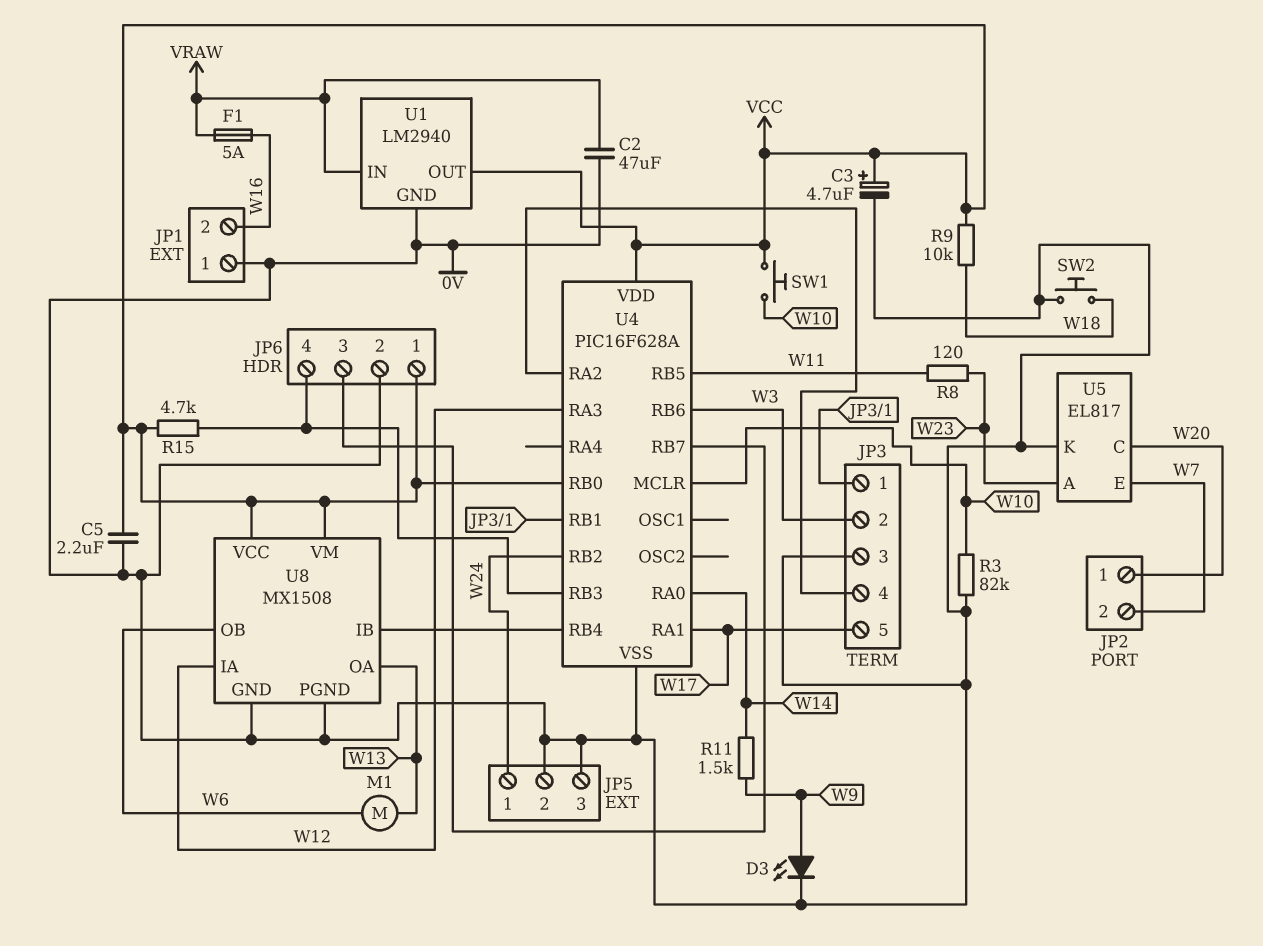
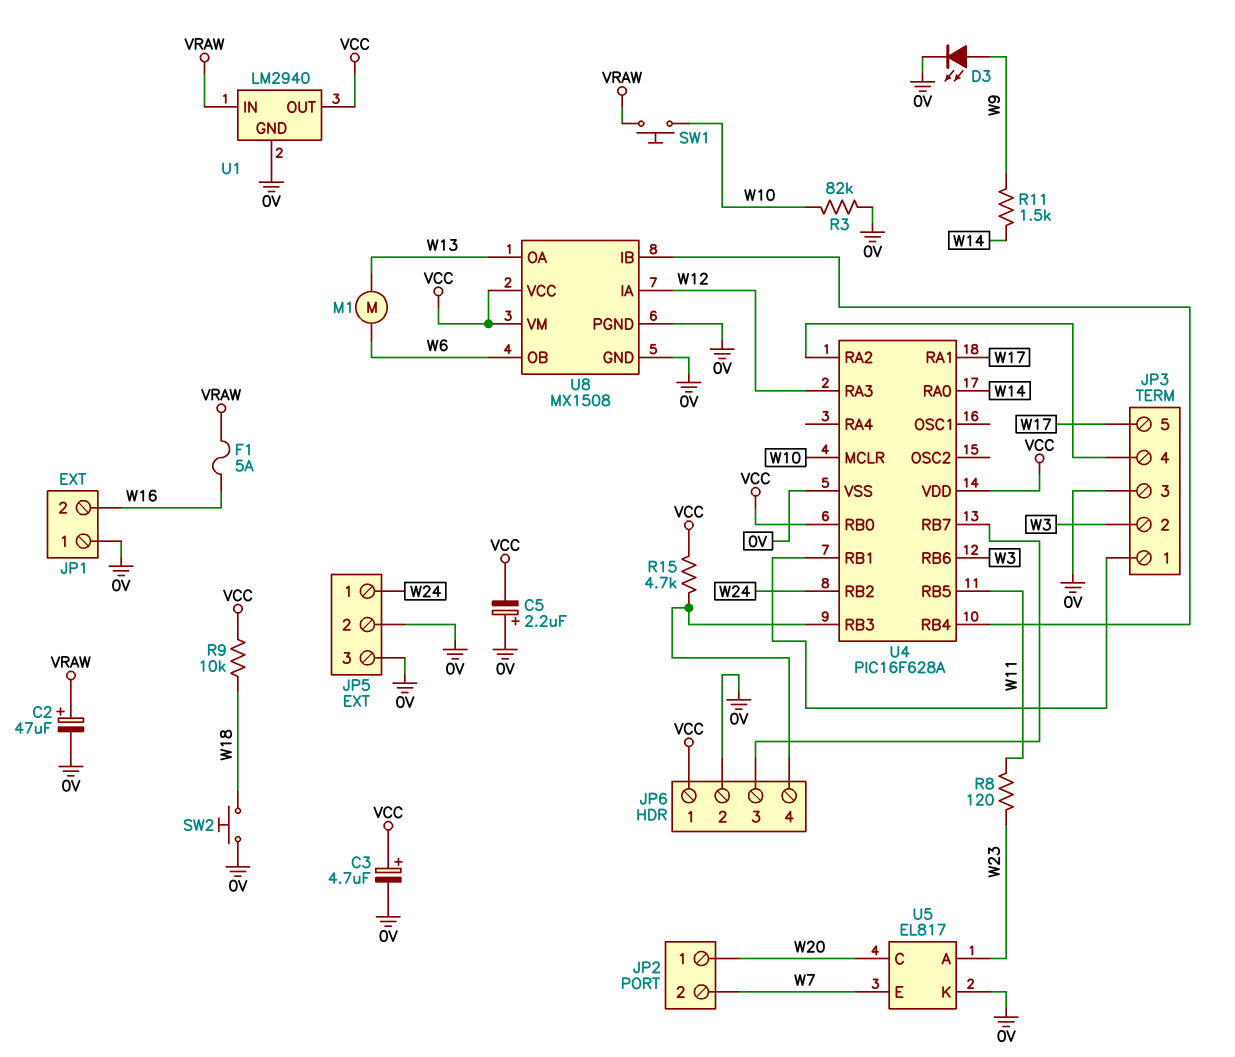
C2: 47uF (0V, VRAW) -> 47uF (plus VRAW, minus 0V)
C5: 2.2uF (0V, VCC) -> 2.2uF (plus 0V, minus VCC)
SW1: button (VCC, W10) -> button (VRAW, W10)

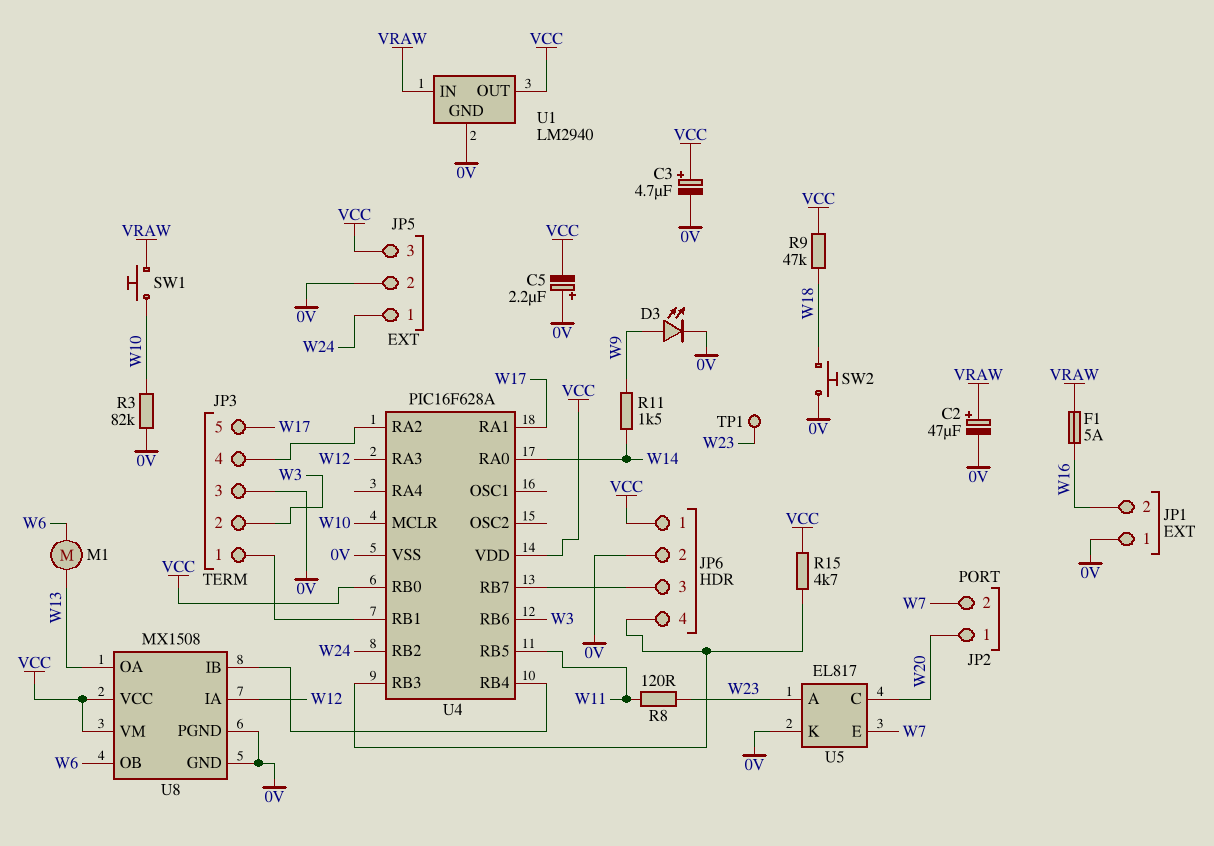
JP5 pin 3: 0V -> VCC
R9: 10k (VCC, W18) -> 47k (VCC, W18)
TP1: none -> test point (W23)

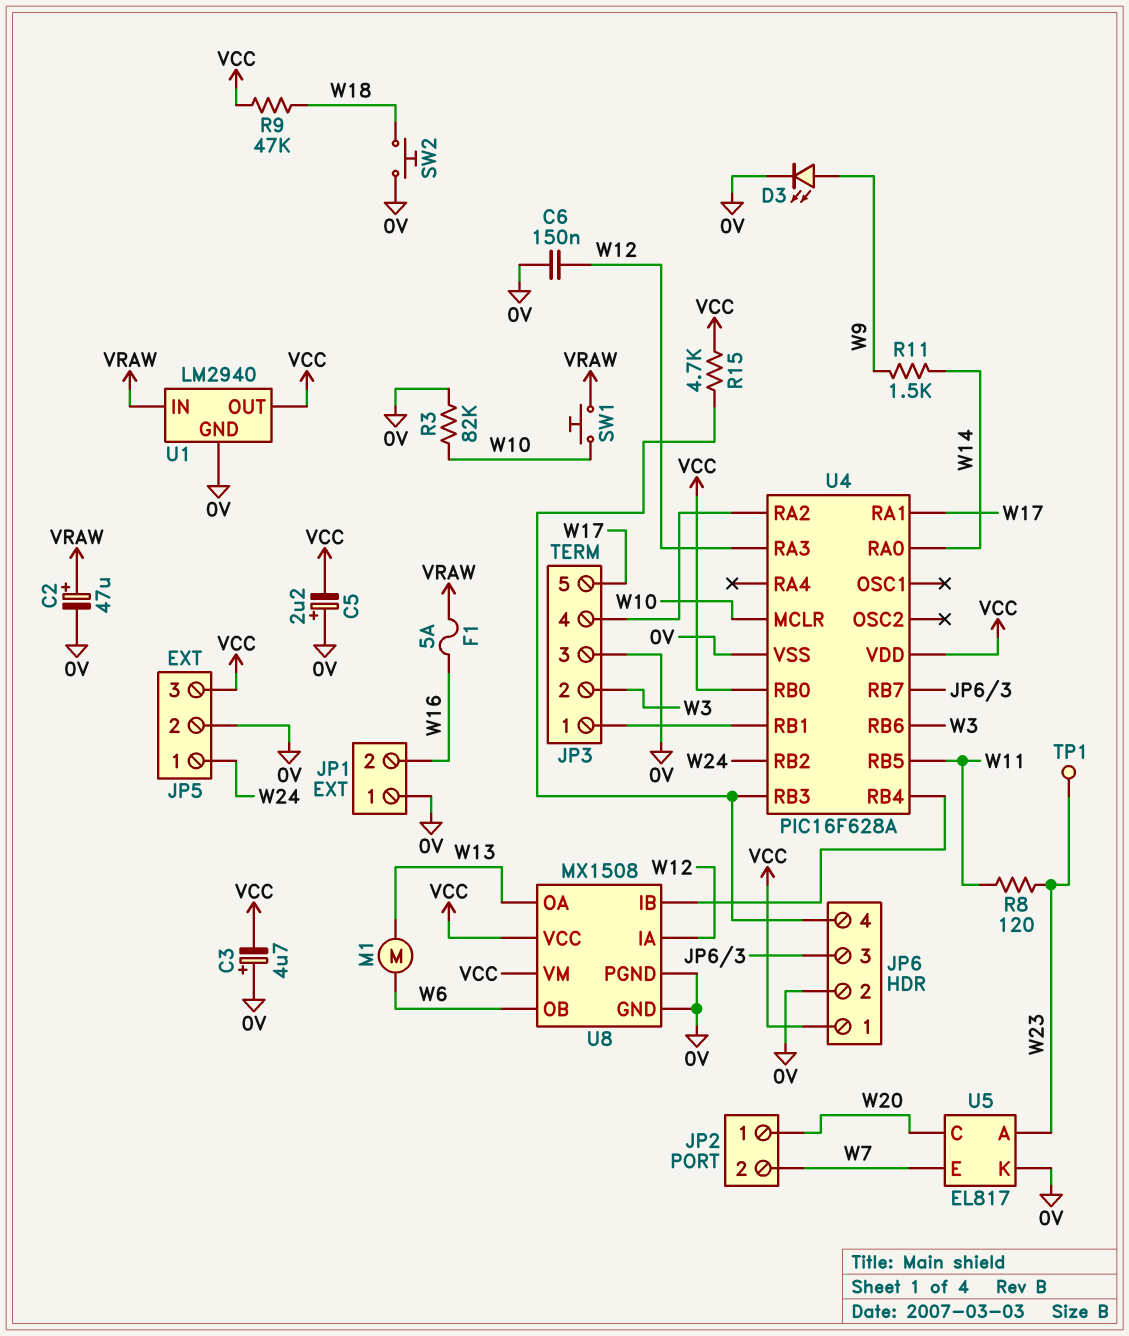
C3: 4.7uF (plus VCC, minus 0V) -> 4.7uF (plus 0V, minus VCC)
C6: none -> 150nF (0V, W12)

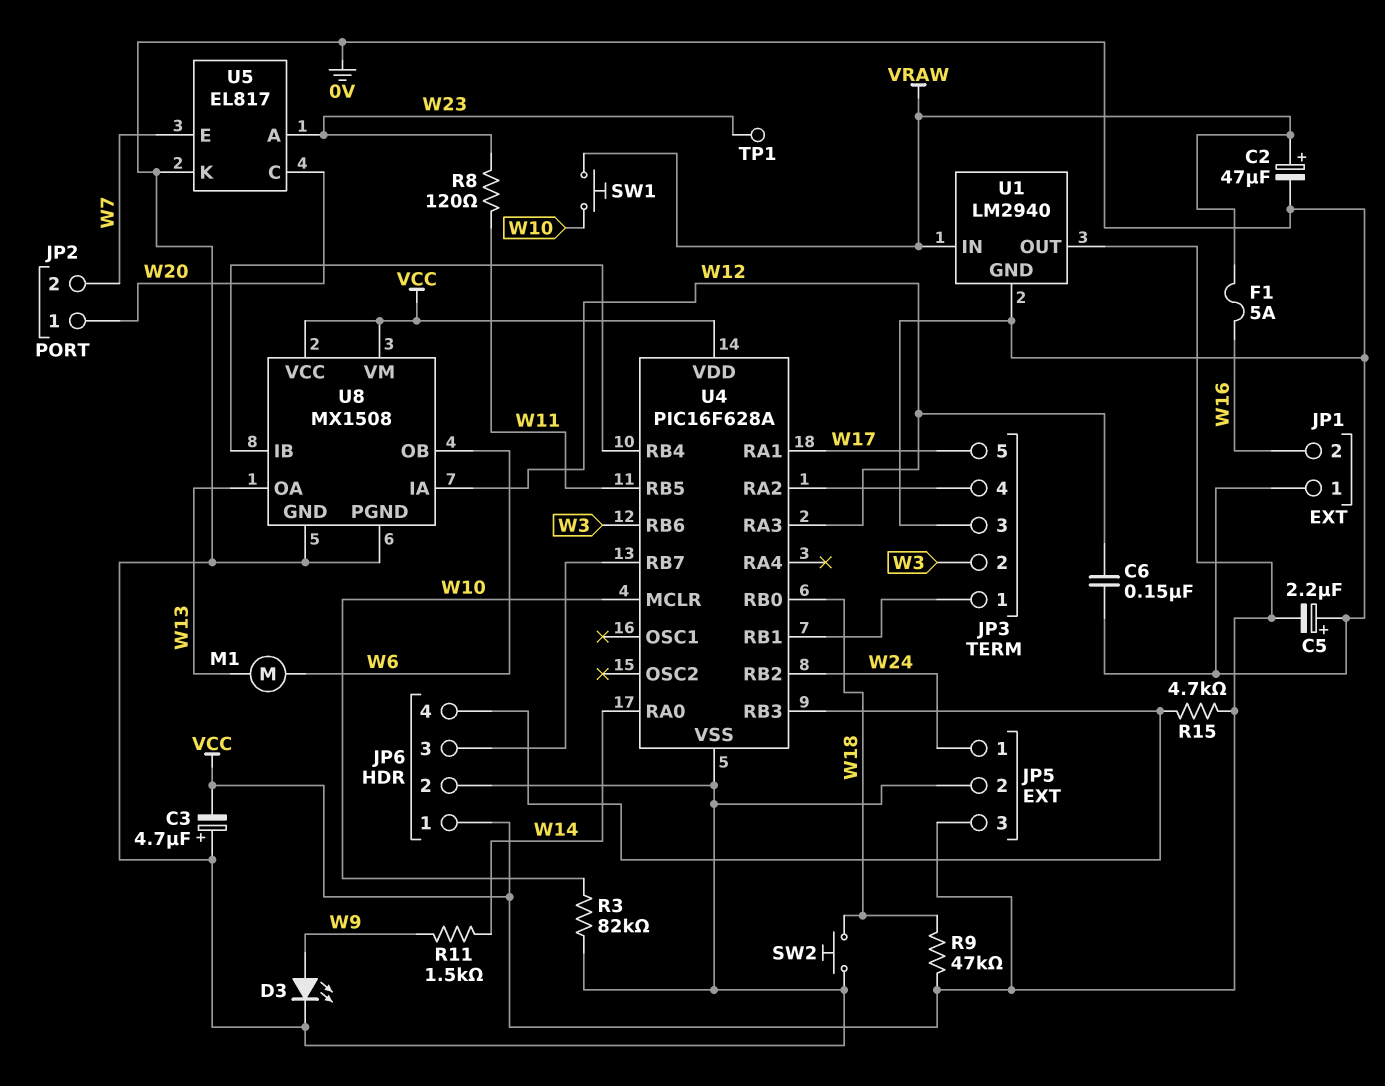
U4 pin RB0: VCC -> W18

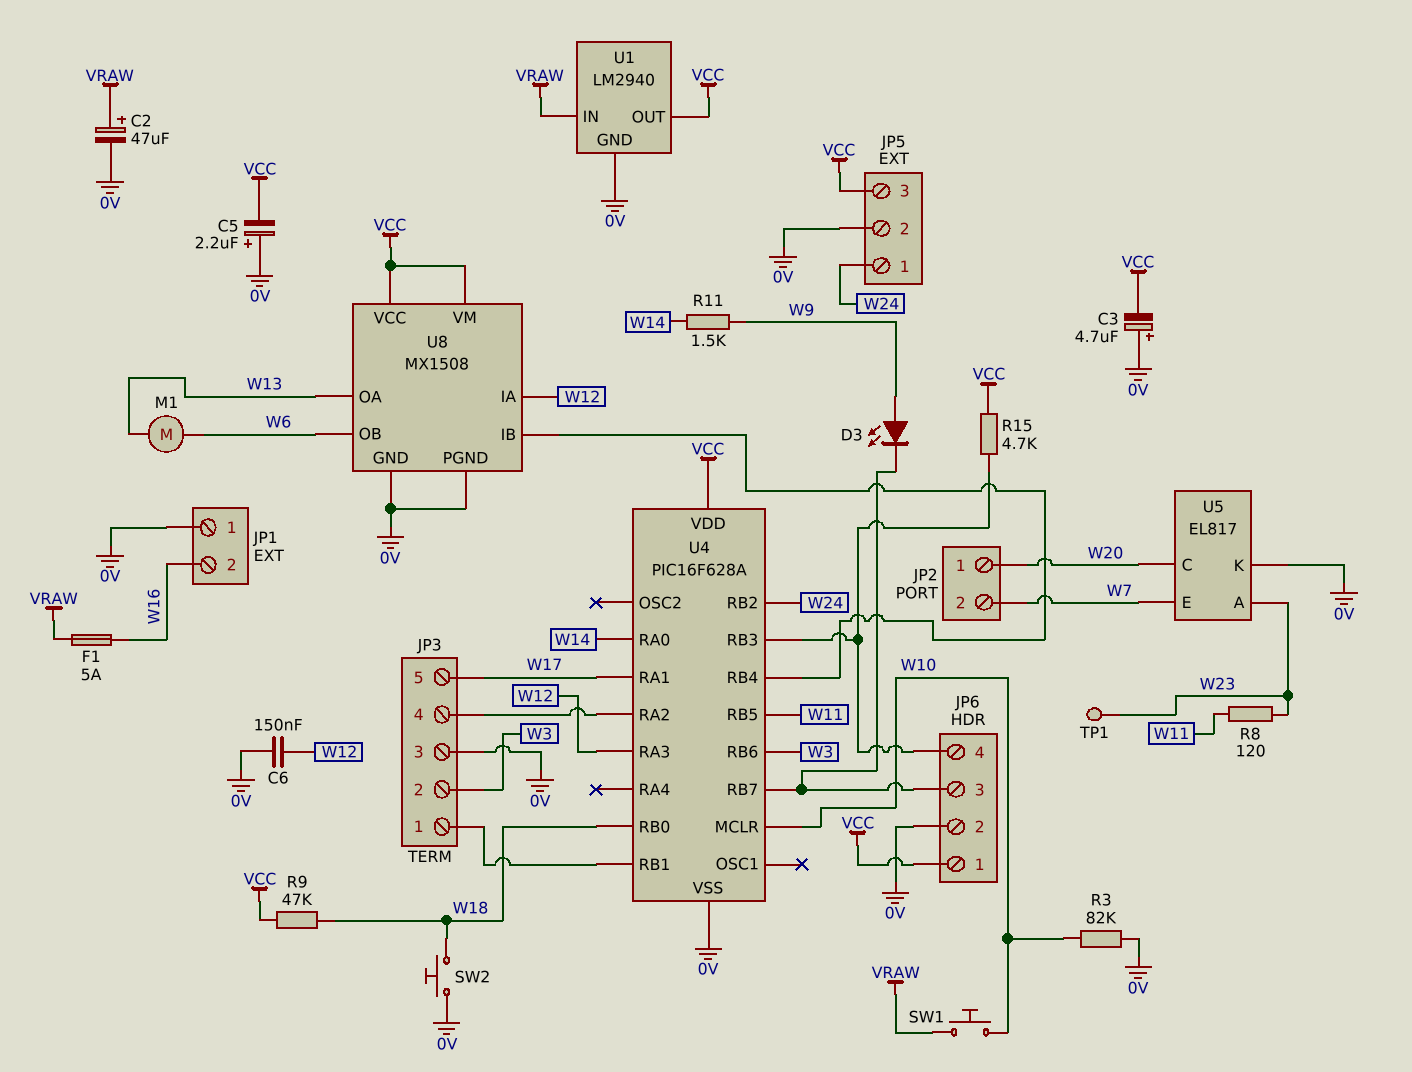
D3: LED (A W9, K 0V) -> LED (A W9, K JP6/3)

